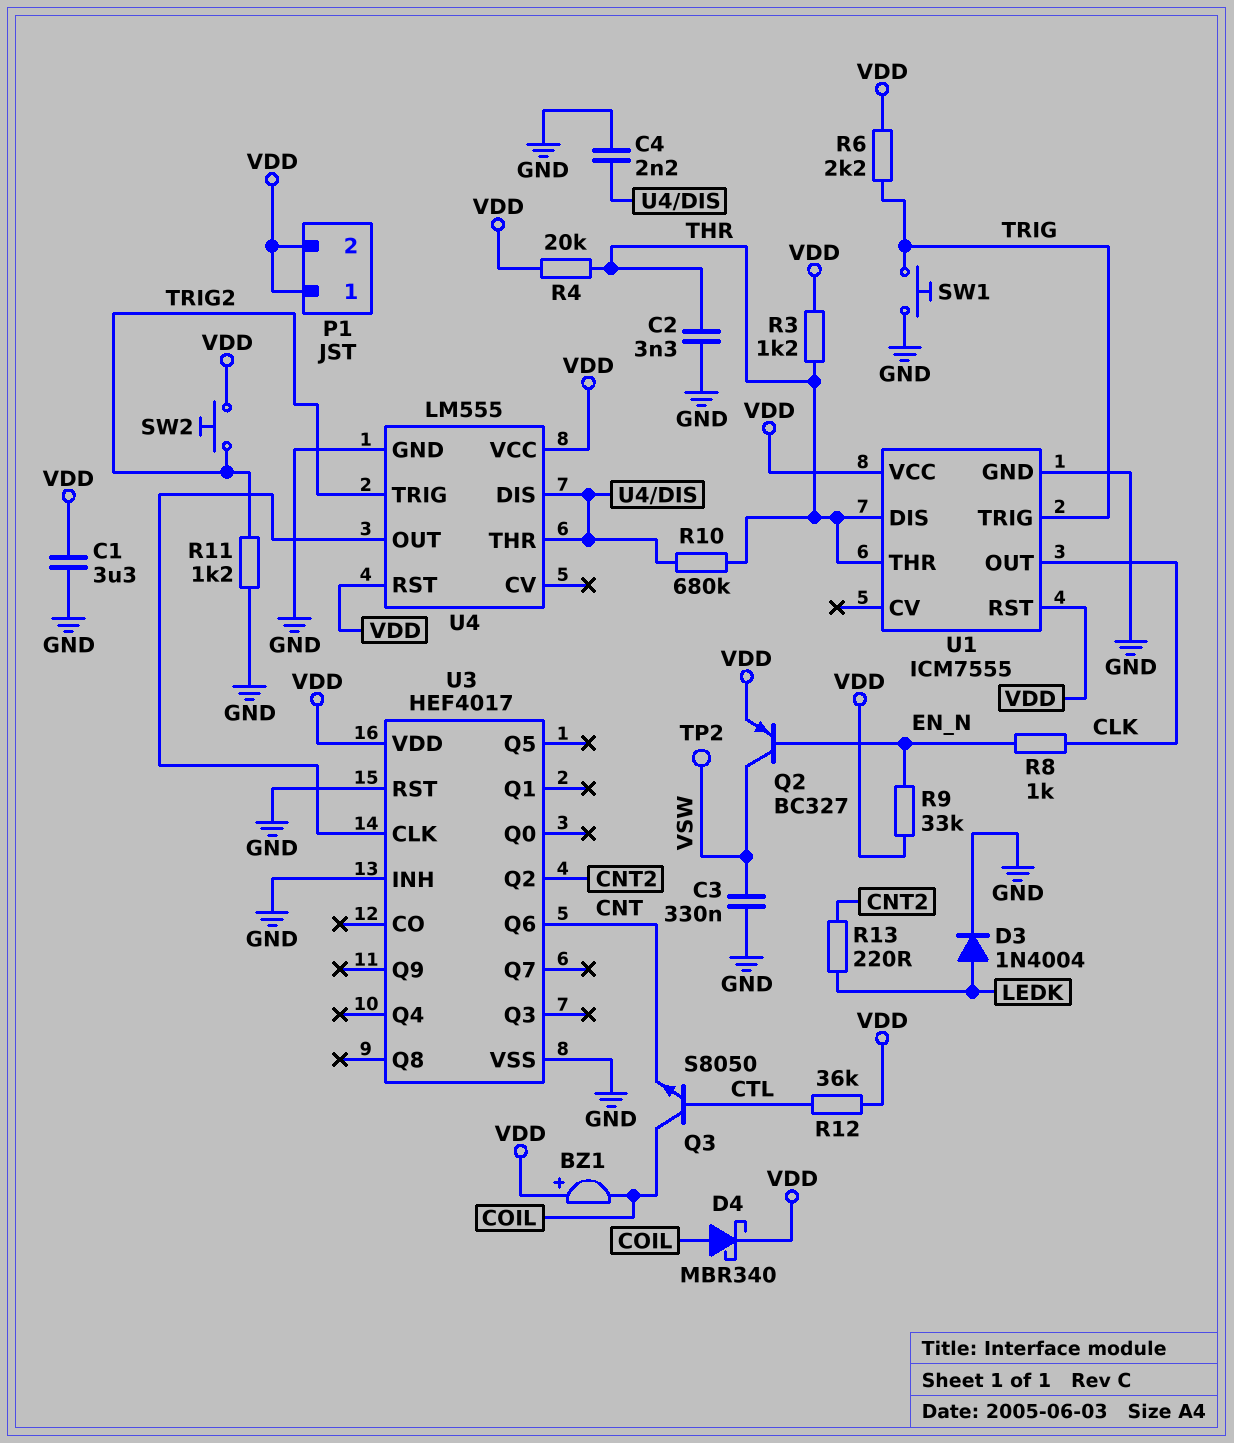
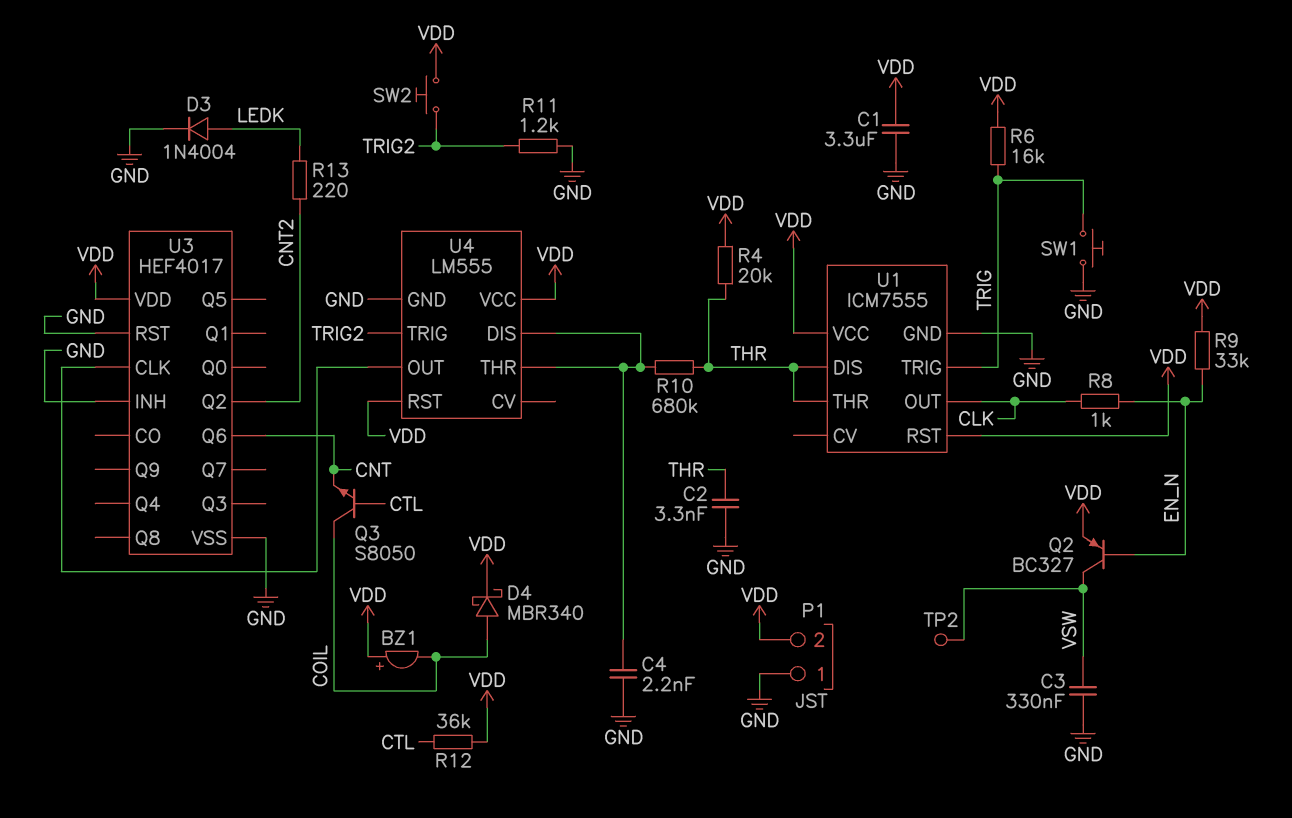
P1 pin 1: VDD -> GND
R3: 1.2k (THR, VDD) -> none
R6: 2.2k (TRIG, VDD) -> 16k (TRIG, VDD)

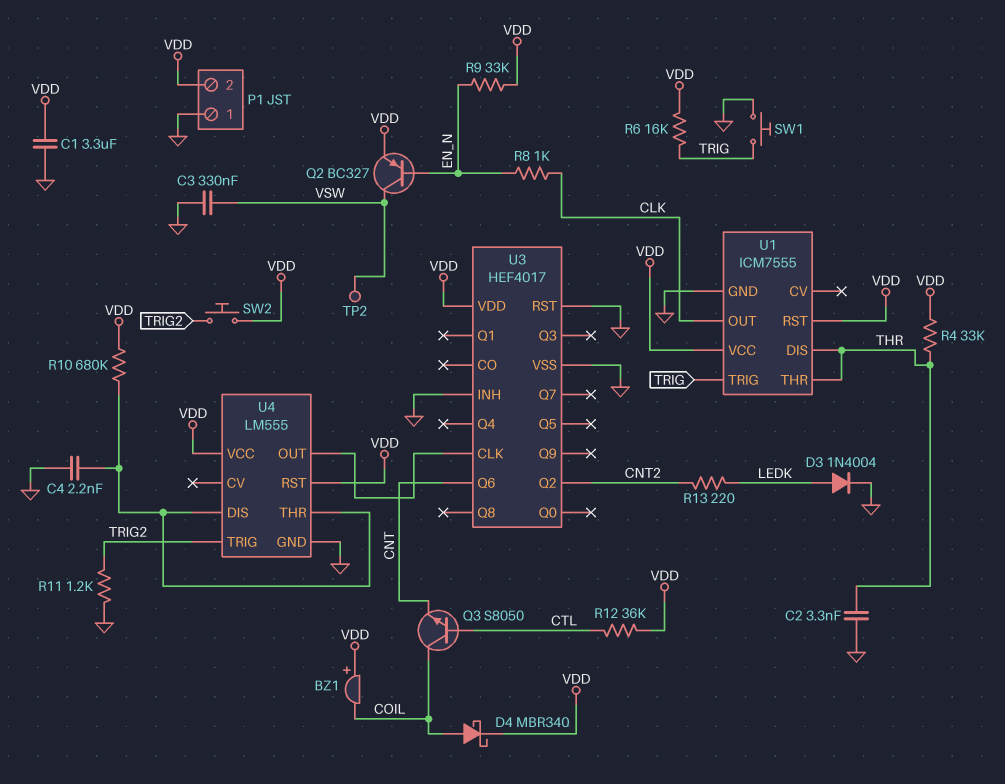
R4: 20k (THR, VDD) -> 33k (THR, VDD)
R10: 680k (THR, U4/DIS) -> 680k (U4/DIS, VDD)

